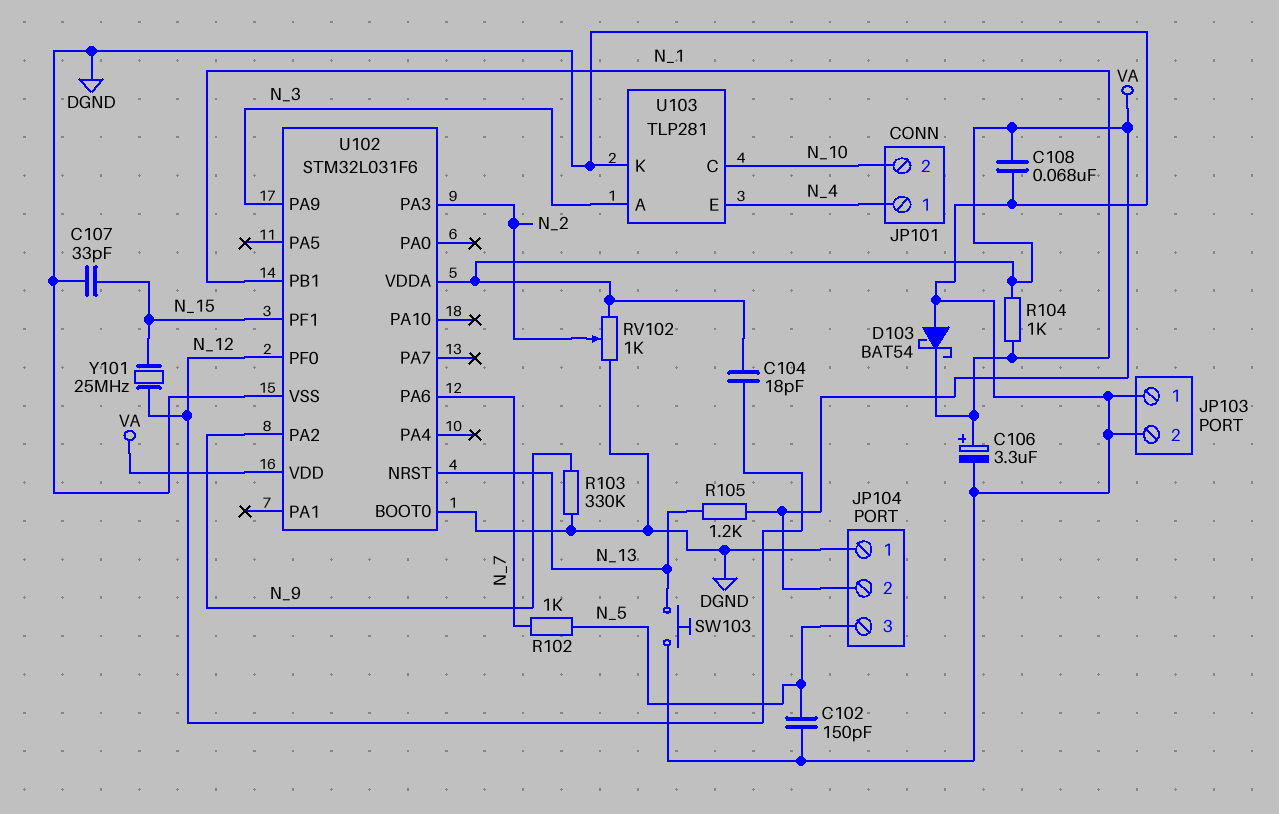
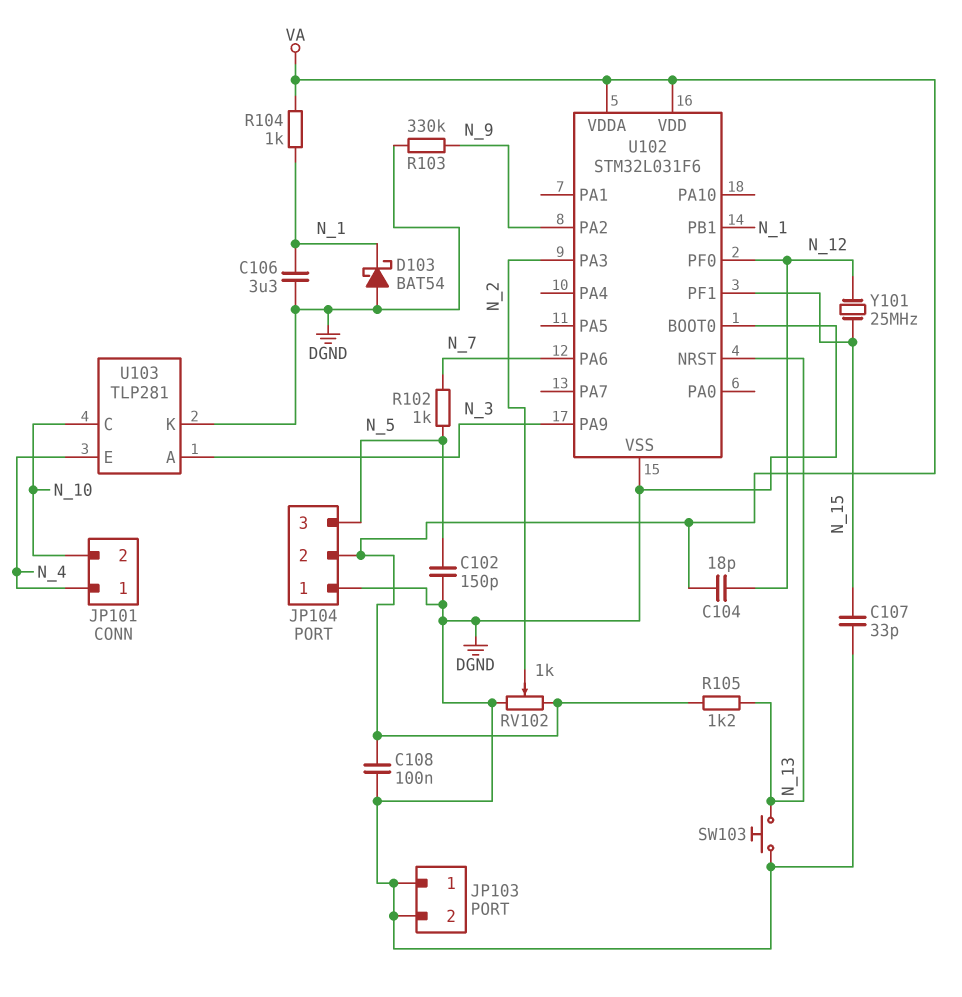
C106: 3.3uF (plus N_1, minus DGND) -> 3.3uF (DGND, N_1)
C108: 68nF (DGND, VA) -> 100nF (DGND, VA)

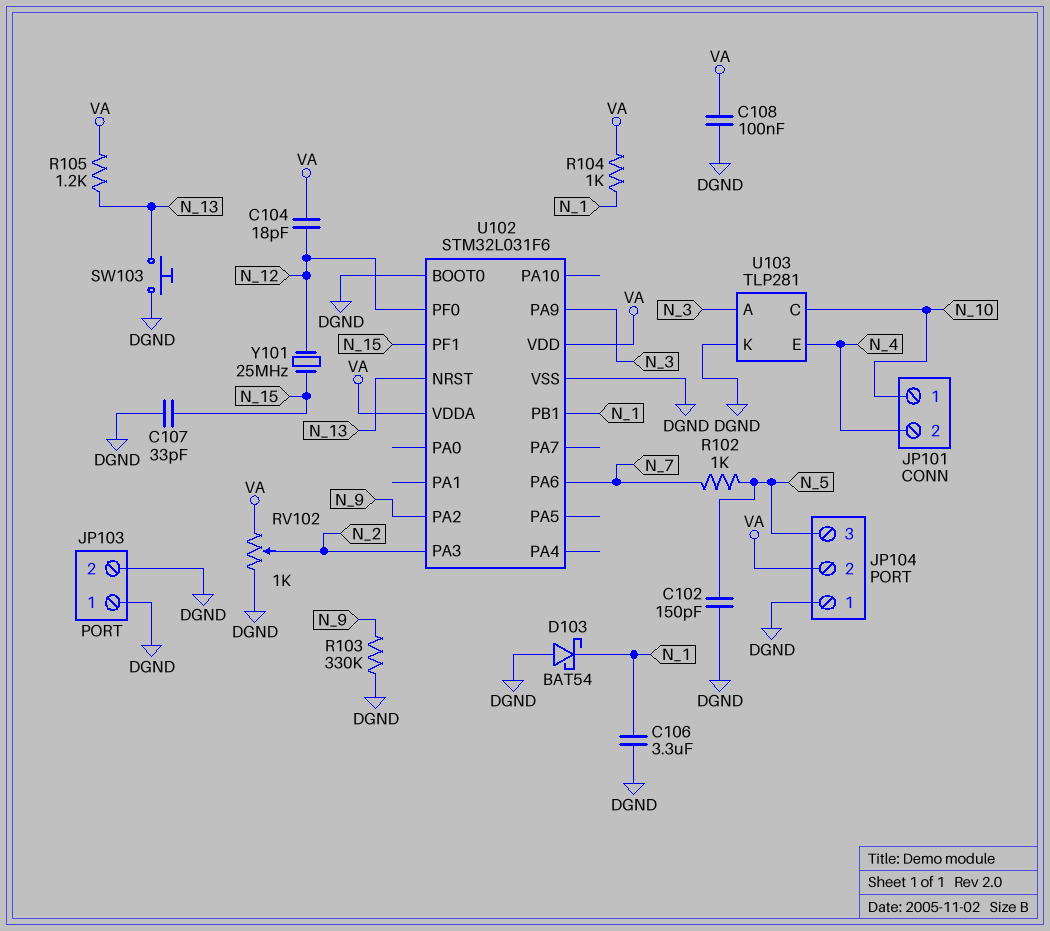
JP101 pin 1: N_4 -> N_10
JP101 pin 2: N_10 -> N_4

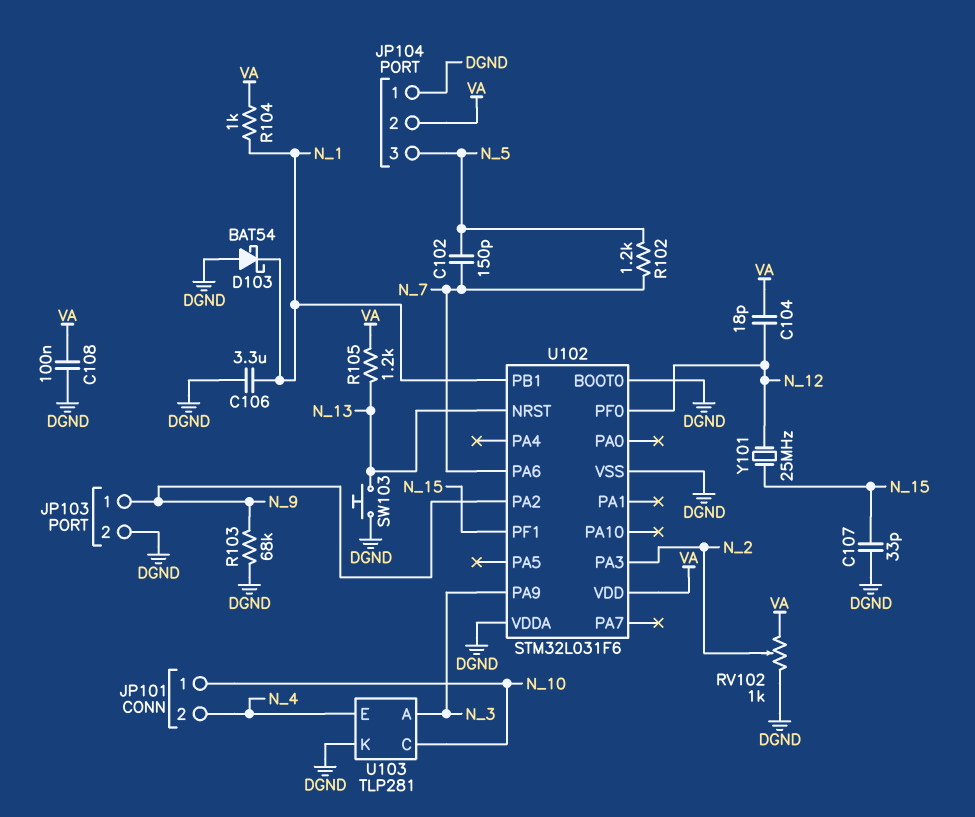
C102: 150pF (DGND, N_5) -> 150pF (N_5, N_7)
JP103 pin 1: DGND -> N_9
R102: 1k (N_5, N_7) -> 1.2k (N_5, N_7)
R103: 330k (DGND, N_9) -> 68k (DGND, N_9)
U102 pin VDDA: VA -> DGND

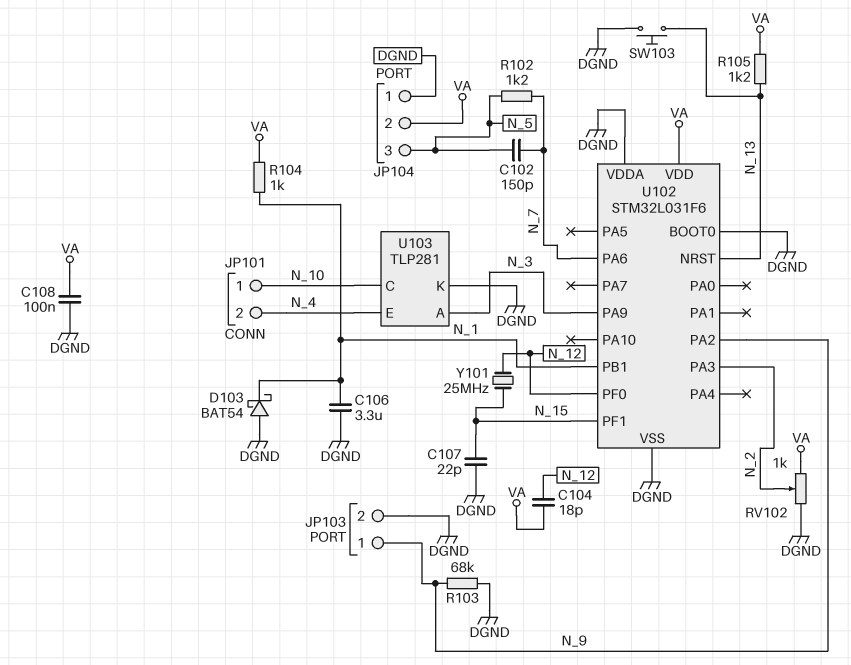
C107: 33pF (DGND, N_15) -> 22pF (DGND, N_15)

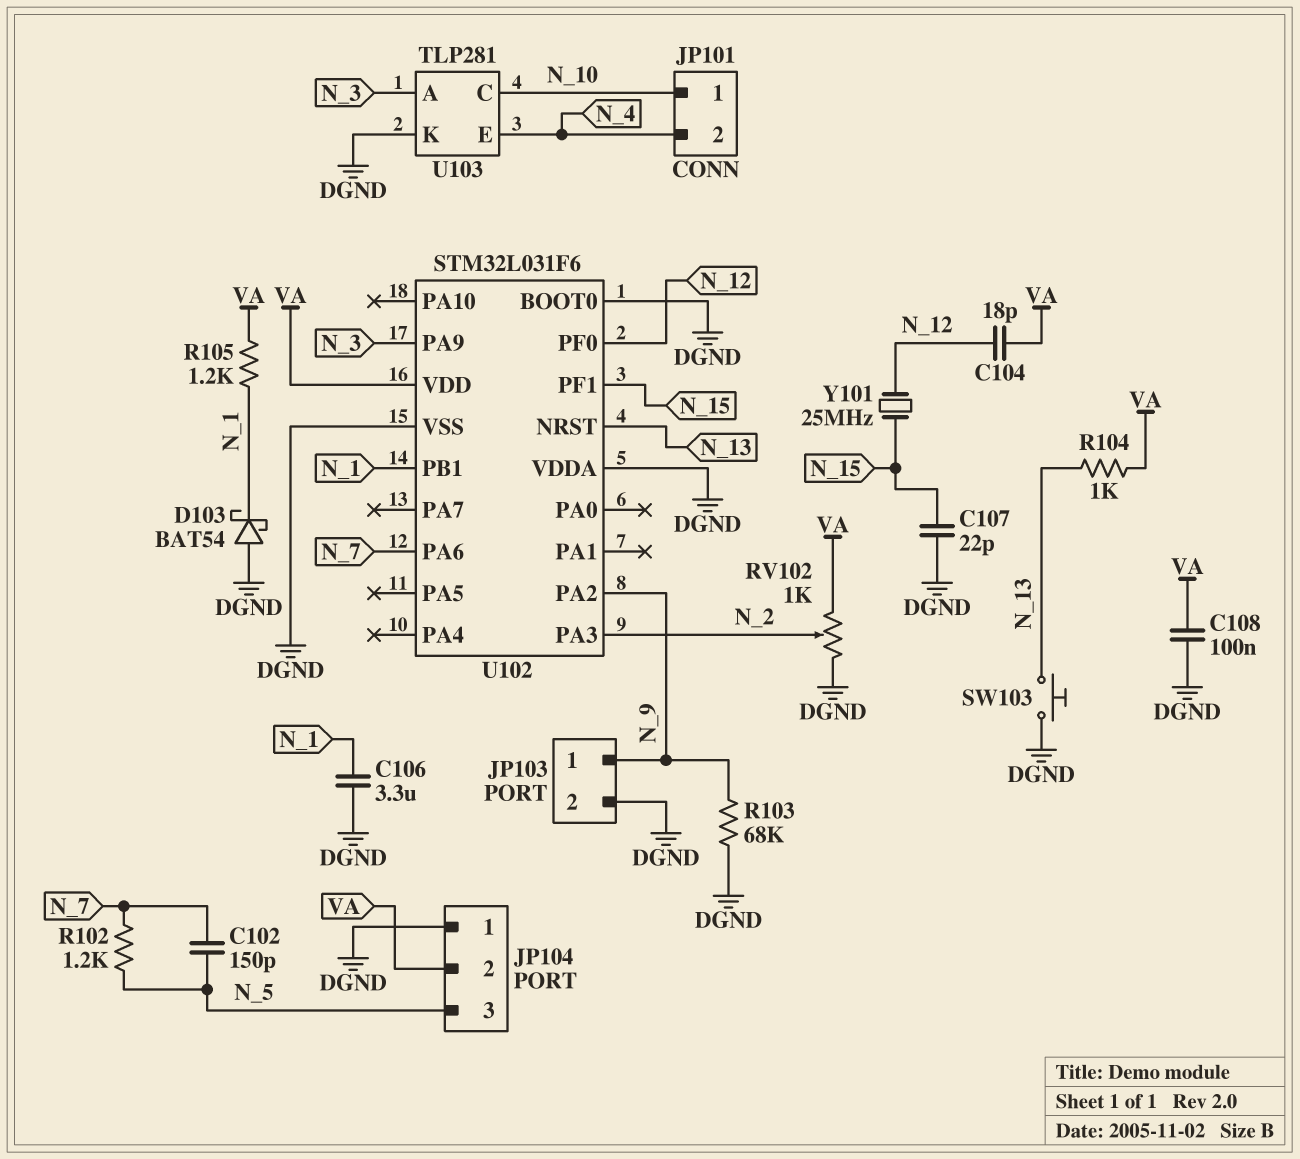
R104: 1k (N_1, VA) -> 1k (N_13, VA)
R105: 1.2k (N_13, VA) -> 1.2k (N_1, VA)

